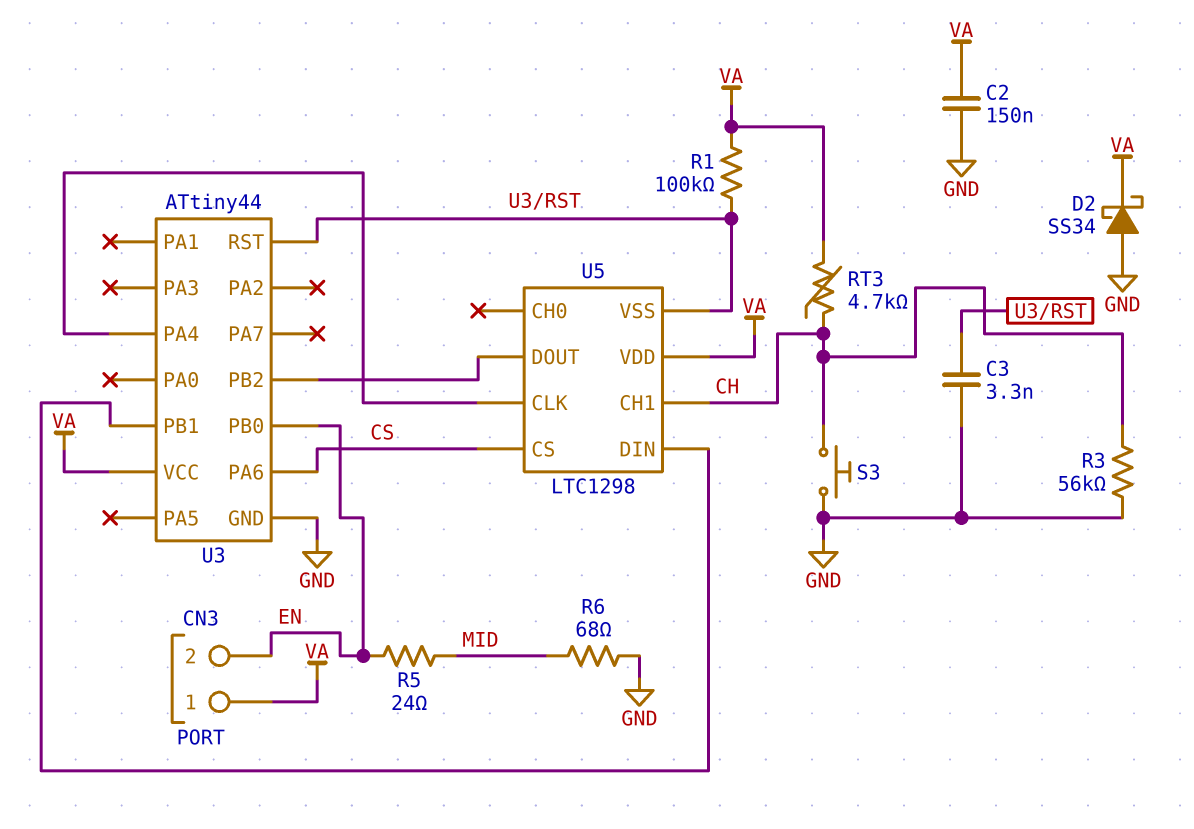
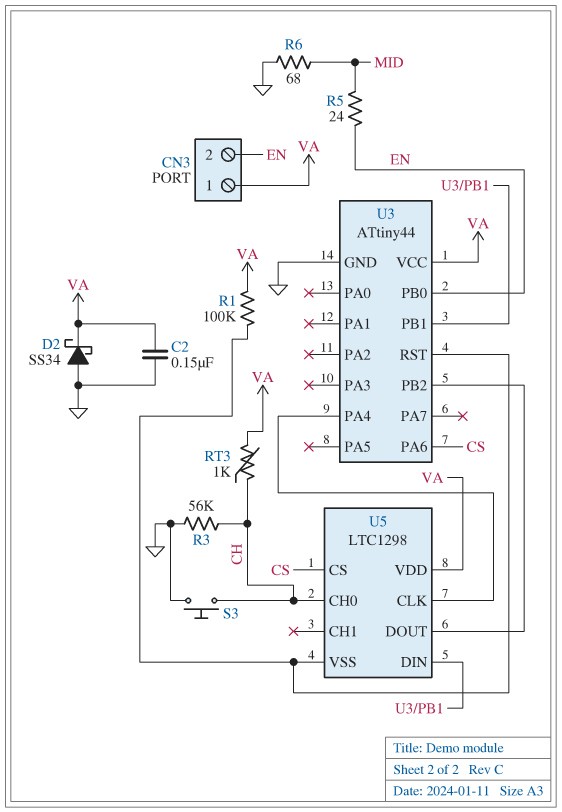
C3: 3.3nF (GND, U3/RST) -> none
RT3: 4.7k (CH, VA) -> 1k (CH, VA)
U5 pin CH0: none -> CH
U5 pin CH1: CH -> none

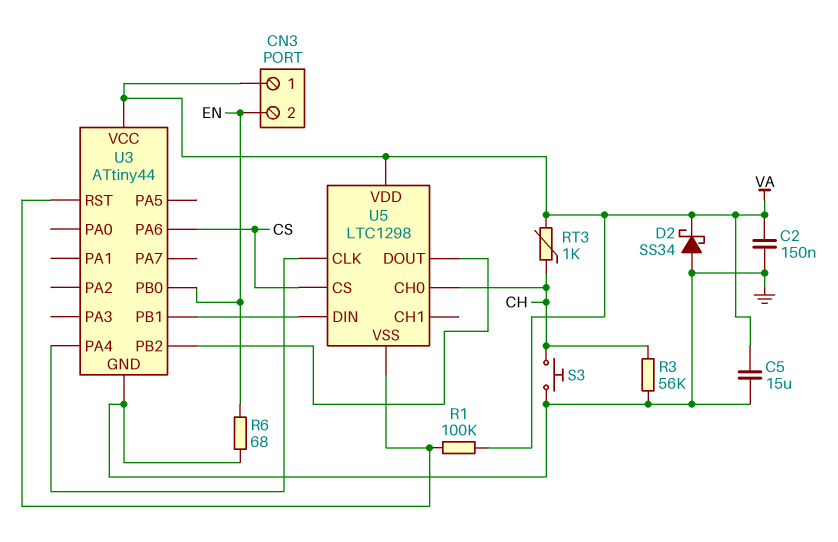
C5: none -> 15uF (GND, VA)
R5: 24 (EN, MID) -> none
R6: 68 (GND, MID) -> 68 (EN, GND)

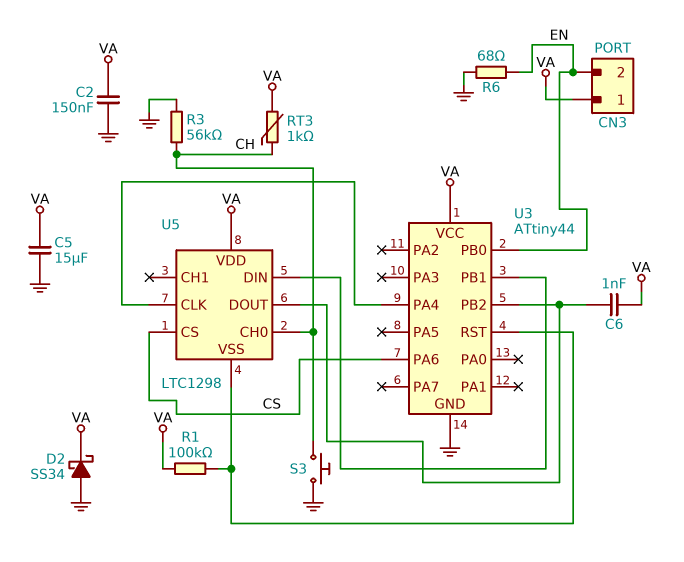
C6: none -> 1nF (U3/PB2, VA)

